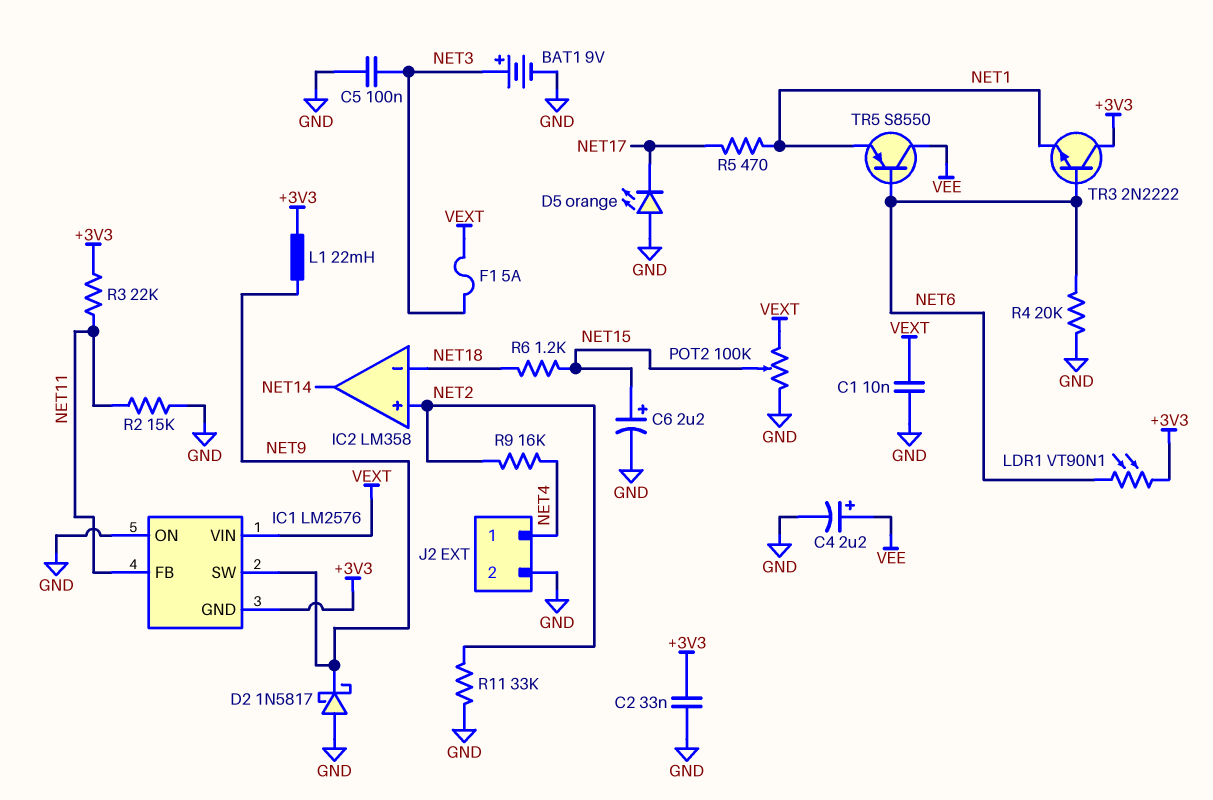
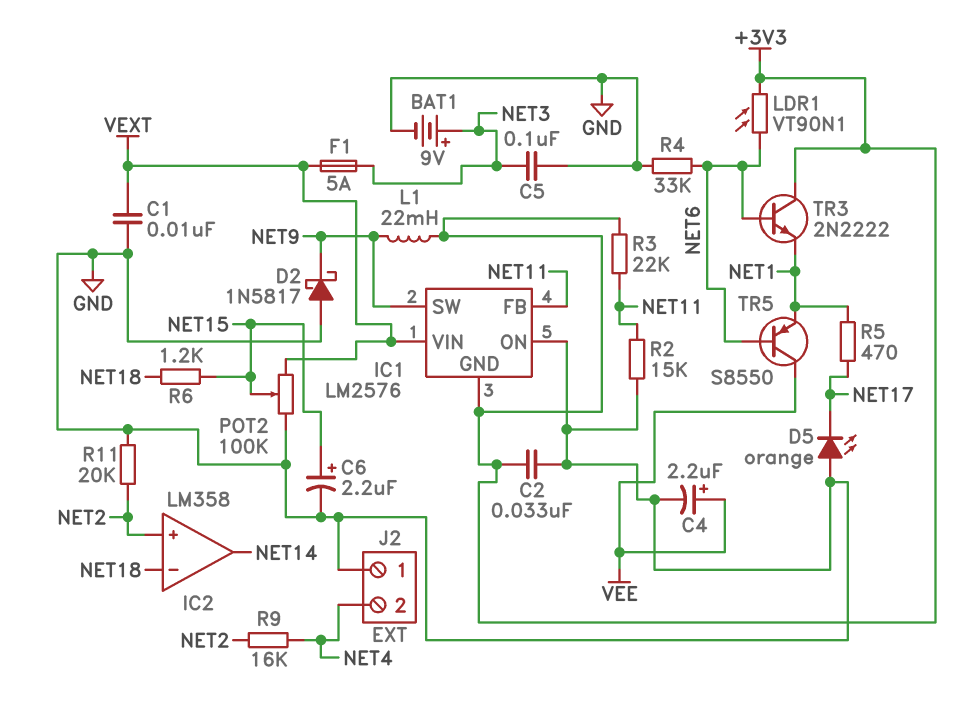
J2 pin 1: NET4 -> GND
J2 pin 2: GND -> NET4
R4: 20k (GND, NET6) -> 33k (GND, NET6)
R11: 33k (GND, NET2) -> 20k (GND, NET2)

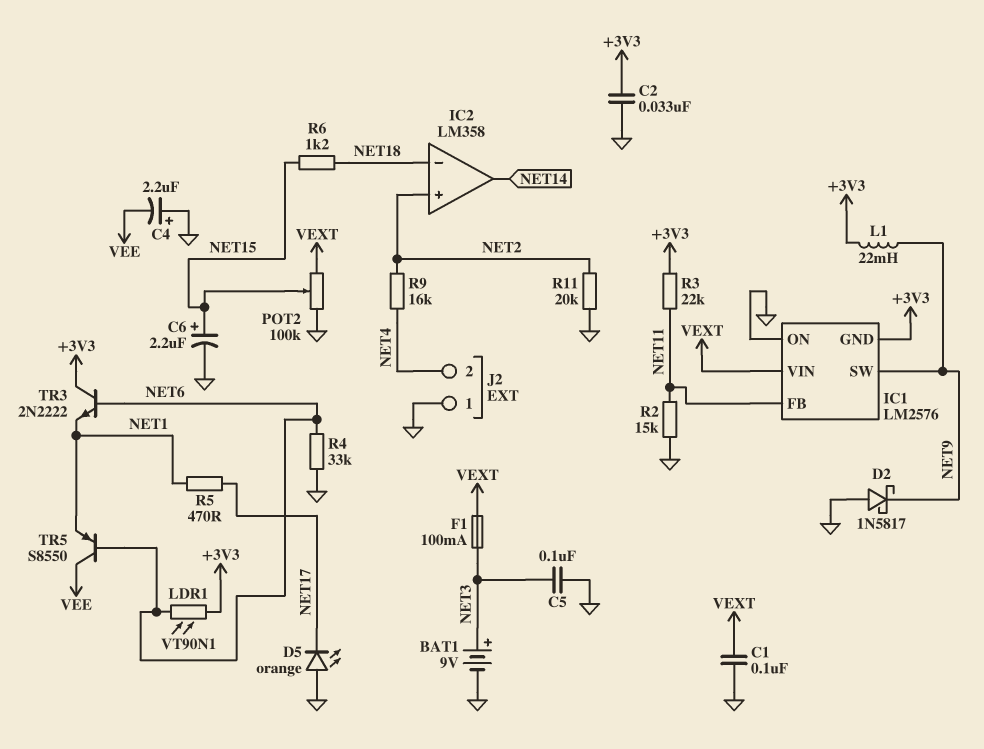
C1: 10nF (GND, VEXT) -> 100nF (GND, VEXT)
C4: 2.2uF (plus VEE, minus GND) -> 2.2uF (plus GND, minus VEE)
F1: 5A (NET3, VEXT) -> 100mA (NET3, VEXT)

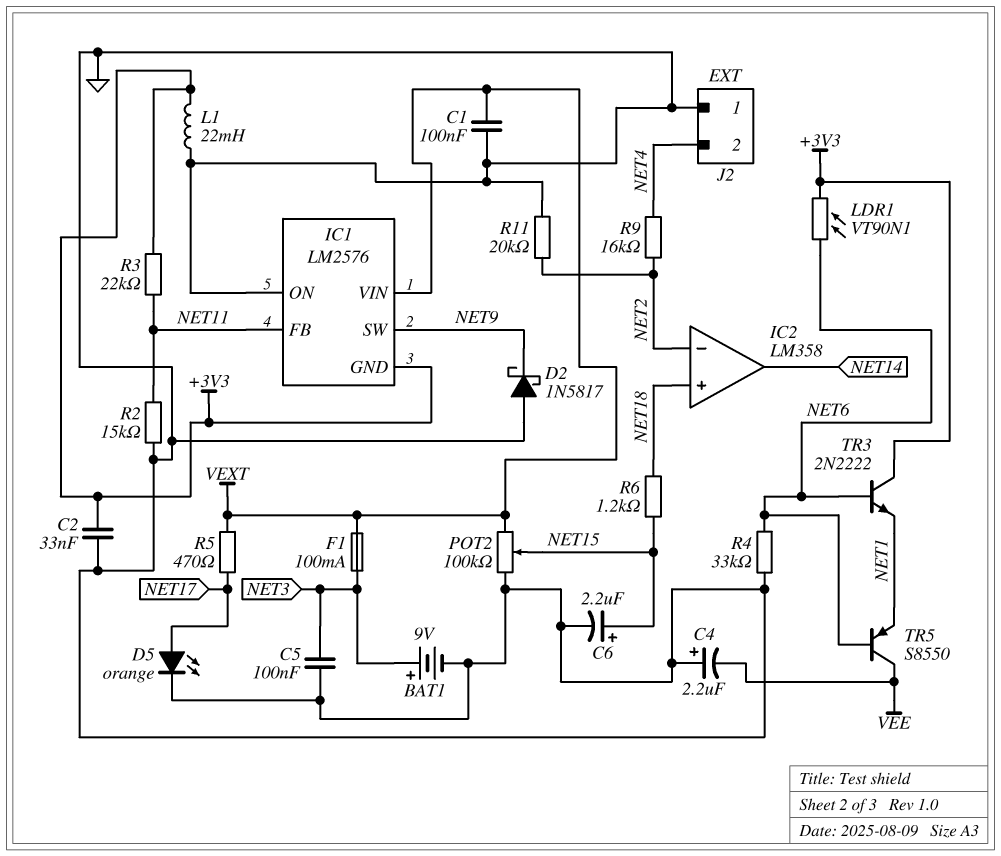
D5: LED orange (A GND, K NET17) -> LED orange (A NET17, K GND)
IC2 pin in+: NET2 -> NET18
IC2 pin in-: NET18 -> NET2
L1: 22mH (+3V3, NET9) -> 22mH (+3V3, GND)
R5: 470 (NET1, NET17) -> 470 (NET17, VEXT)

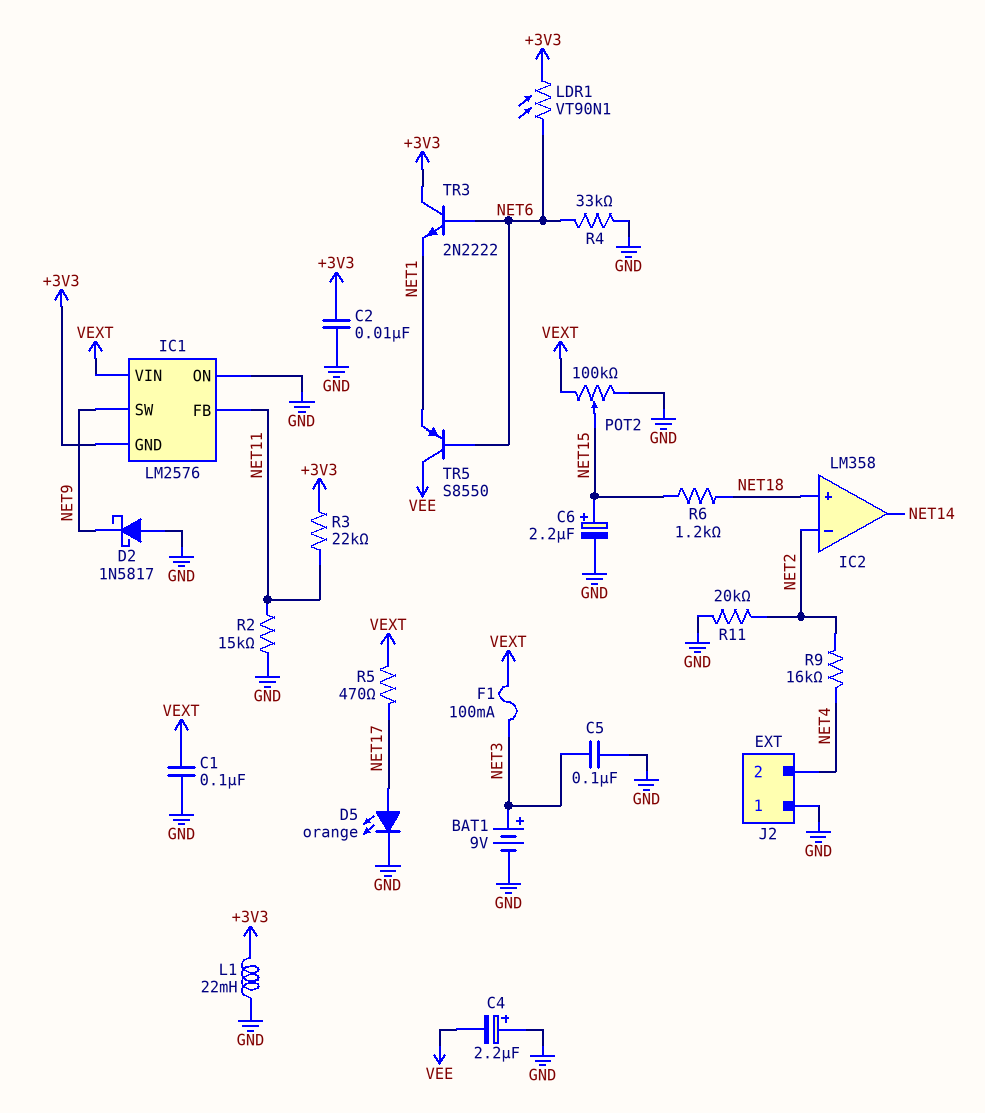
C2: 33nF (+3V3, GND) -> 10nF (+3V3, GND)

